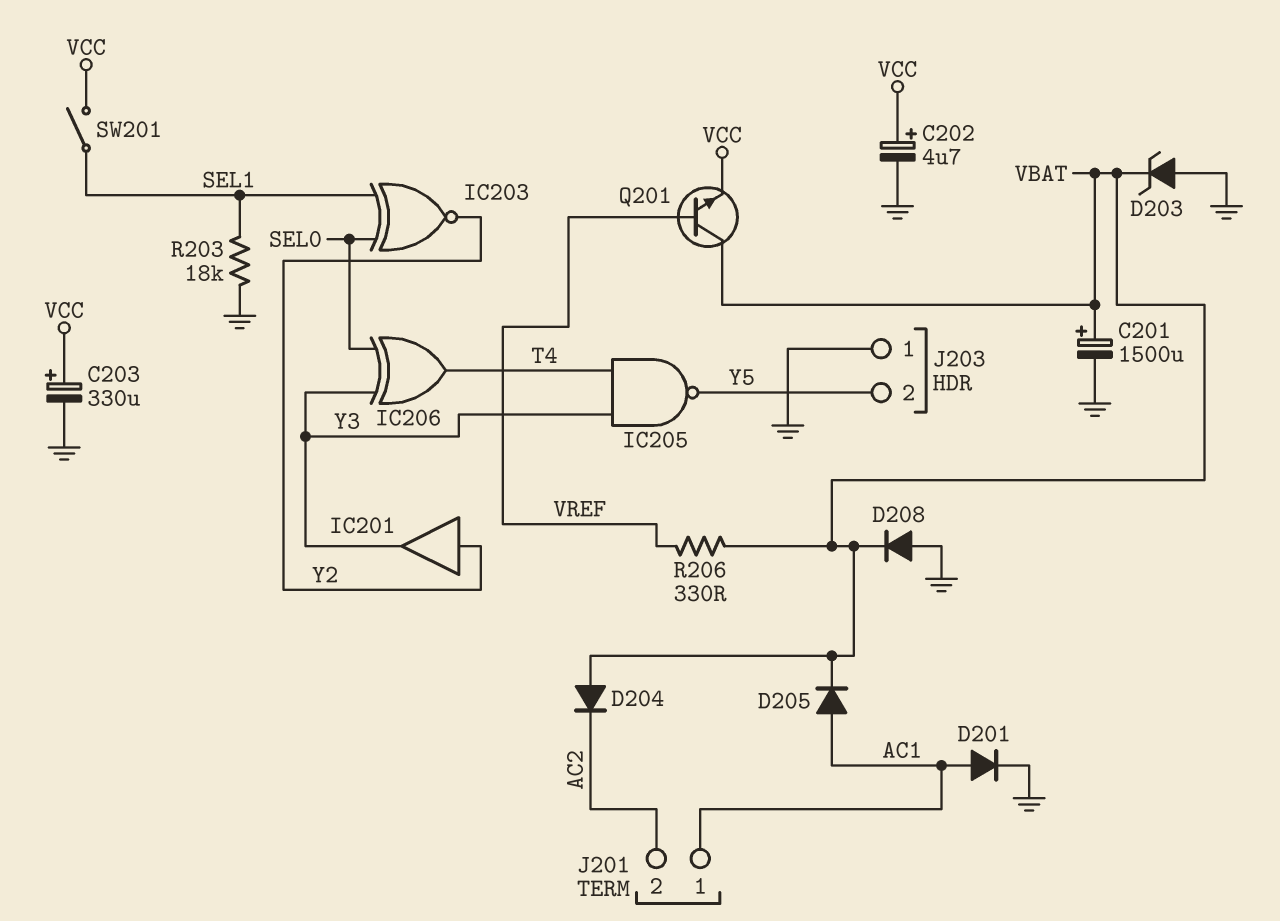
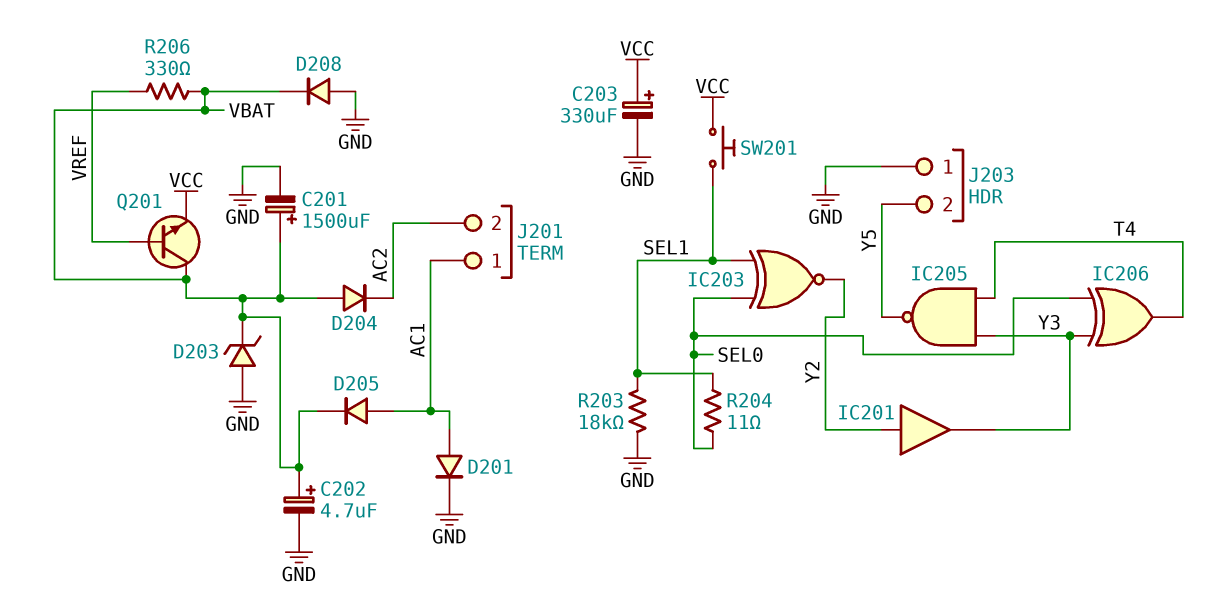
C202: 4.7uF (plus VCC, minus GND) -> 4.7uF (plus VBAT, minus GND)
R204: none -> 11 (SEL0, SEL1)
SW201: switch (SEL1, VCC) -> button (SEL1, VCC)

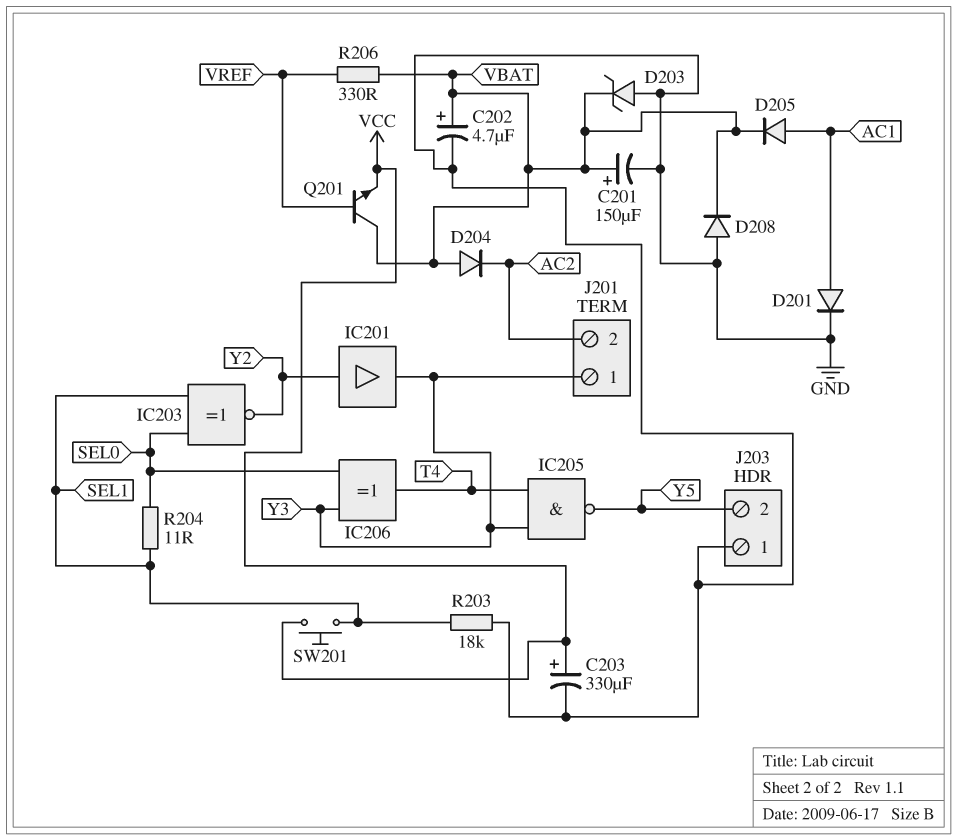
C201: 1500uF (plus VBAT, minus GND) -> 150uF (plus VBAT, minus GND)
J201 pin 1: AC1 -> Y3

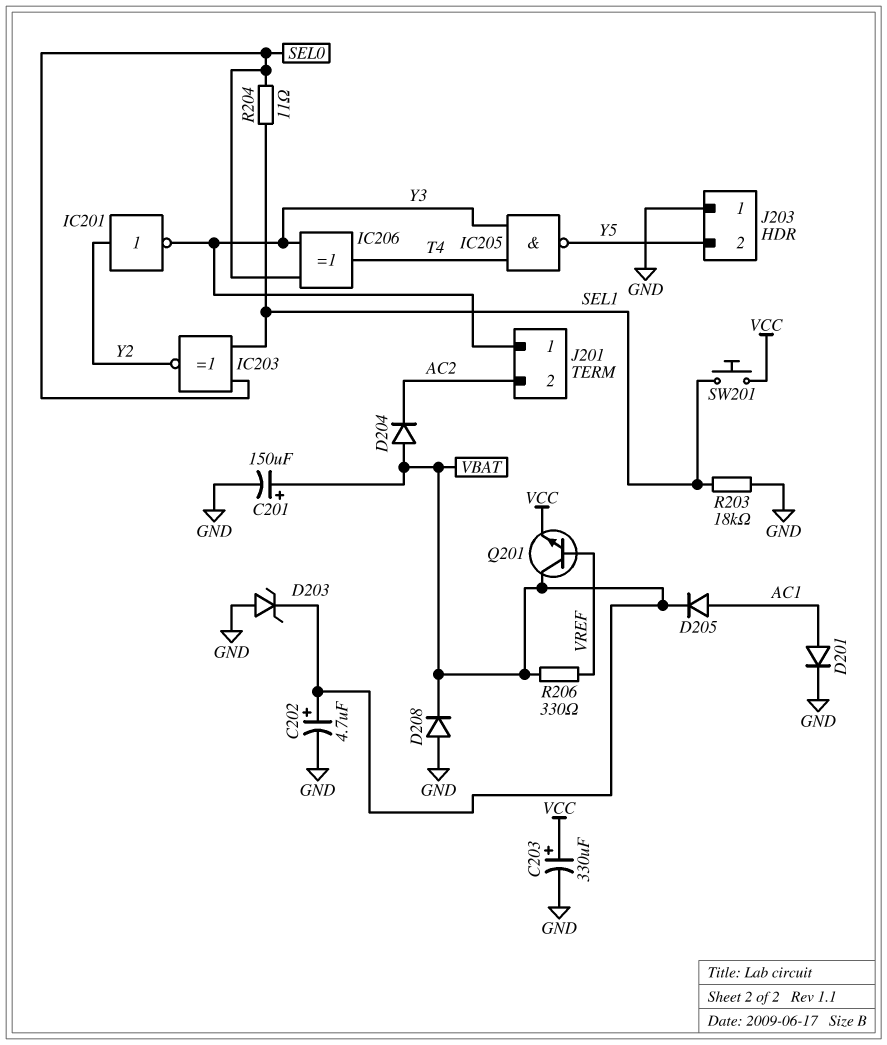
IC201: buffer (in Y2, out Y3) -> NOT (in Y2, out Y3)

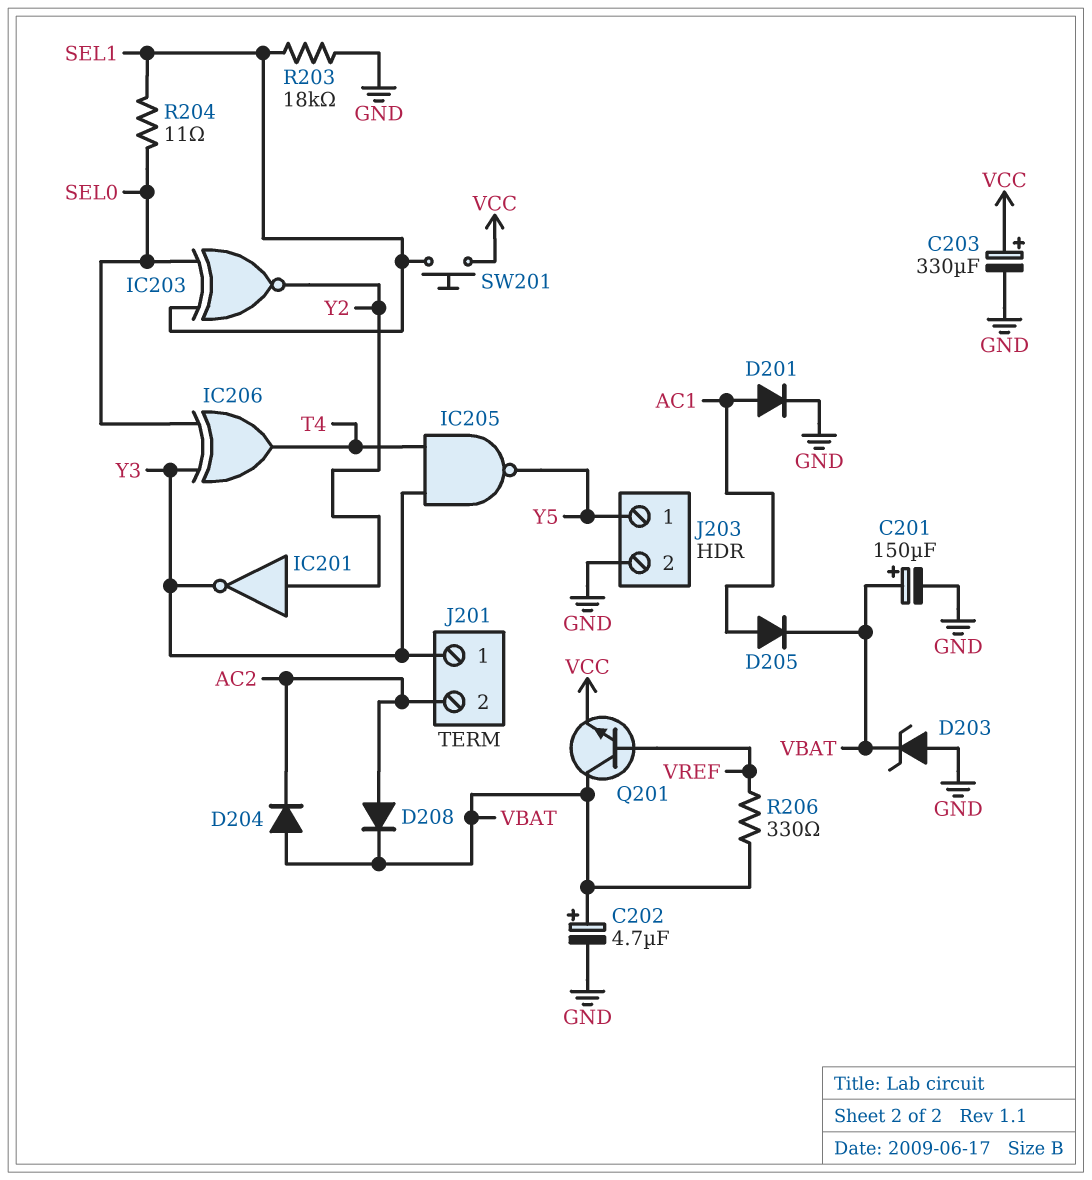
D208: diode (A GND, K VBAT) -> diode (A AC2, K VBAT)
J203 pin 1: GND -> Y5
J203 pin 2: Y5 -> GND

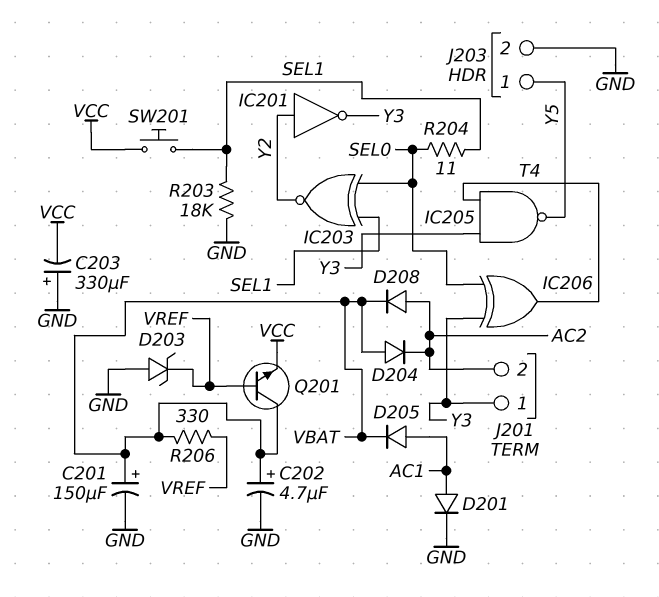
C203: 330uF (plus VCC, minus GND) -> 330uF (plus GND, minus VCC)
D203: zener (A GND, K VBAT) -> zener (A GND, K VREF)

